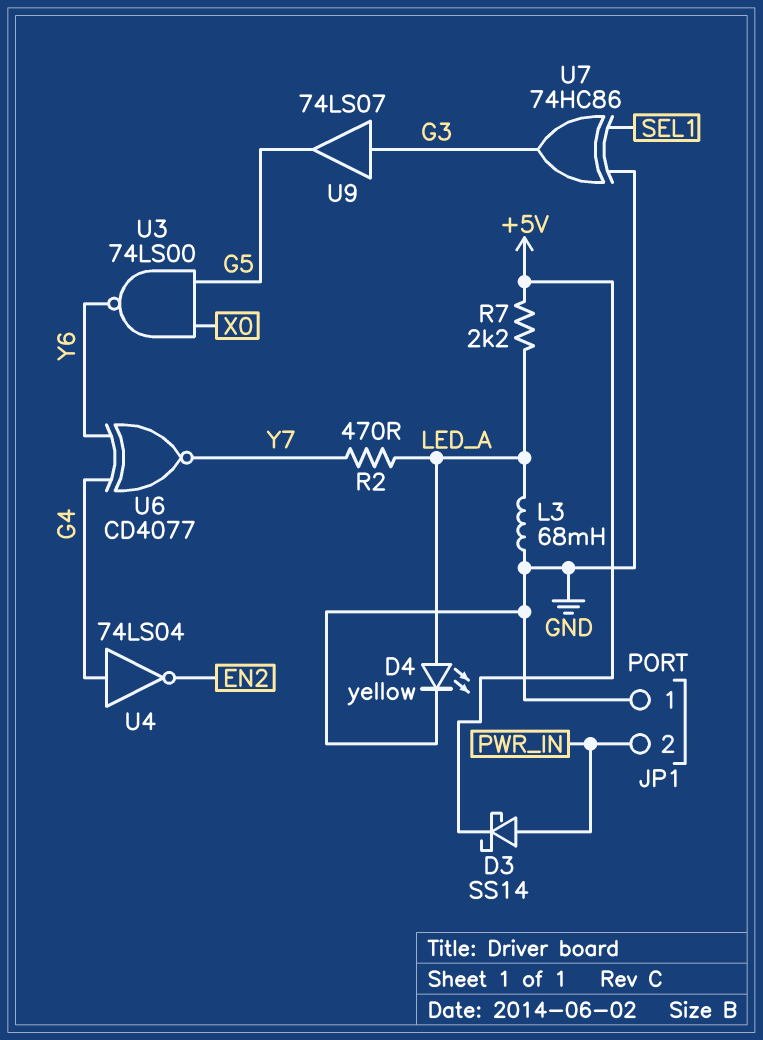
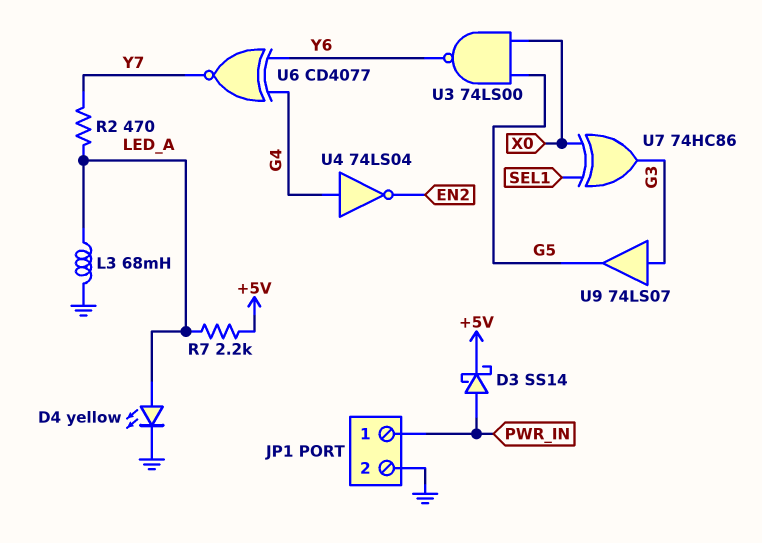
JP1 pin 1: GND -> PWR_IN
JP1 pin 2: PWR_IN -> GND
U7: XOR 74HC86 (in GND, in SEL1, out G3) -> XOR 74HC86 (in SEL1, in X0, out G3)

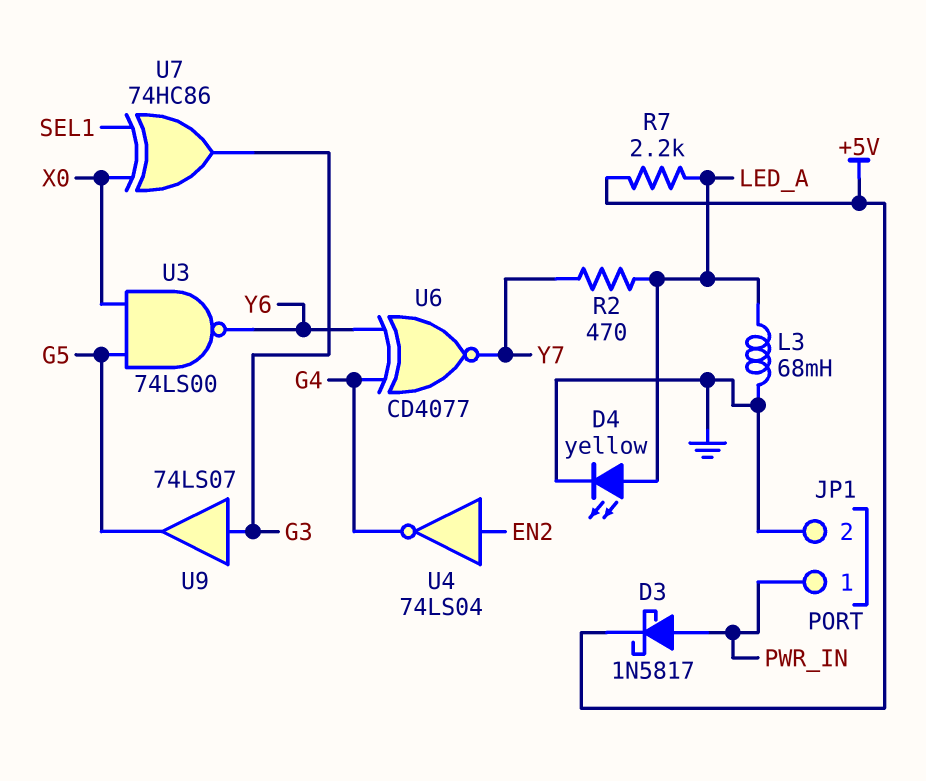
D3: schottky SS14 (A PWR_IN, K +5V) -> schottky 1N5817 (A PWR_IN, K +5V)
U4: NOT 74LS04 (in G4, out EN2) -> NOT 74LS04 (in EN2, out G4)

